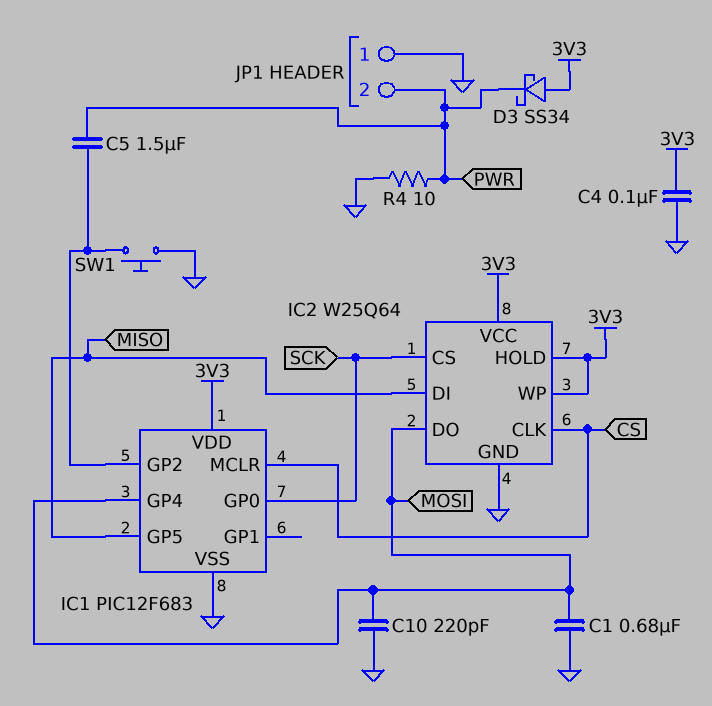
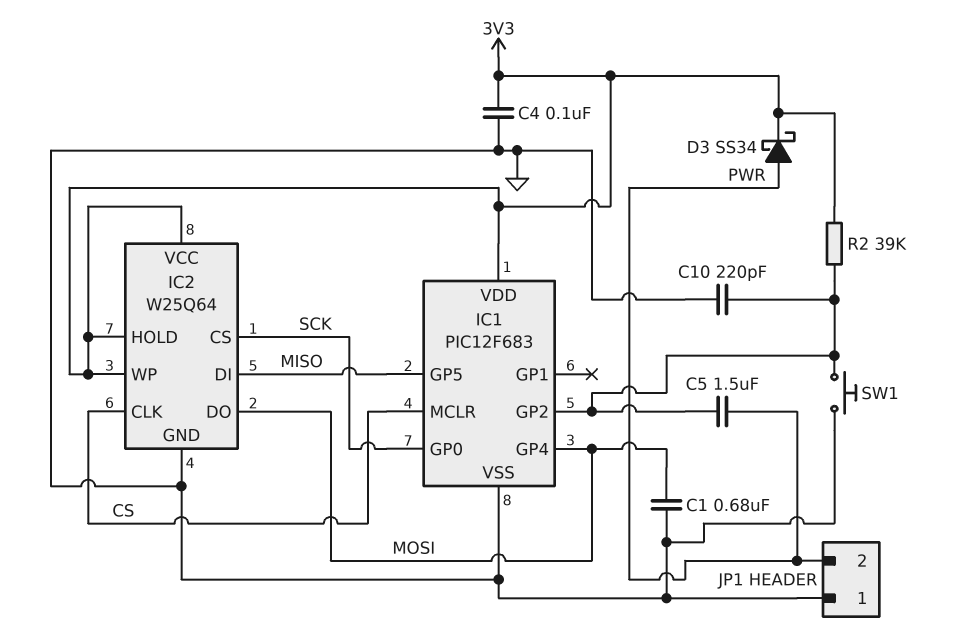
C10: 220pF (GND, MOSI) -> 220pF (GND, IC1/GP2)
D3: schottky SS34 (A 3V3, K PWR) -> schottky SS34 (A PWR, K 3V3)
R2: none -> 39k (3V3, IC1/GP2)
R4: 10 (GND, PWR) -> none

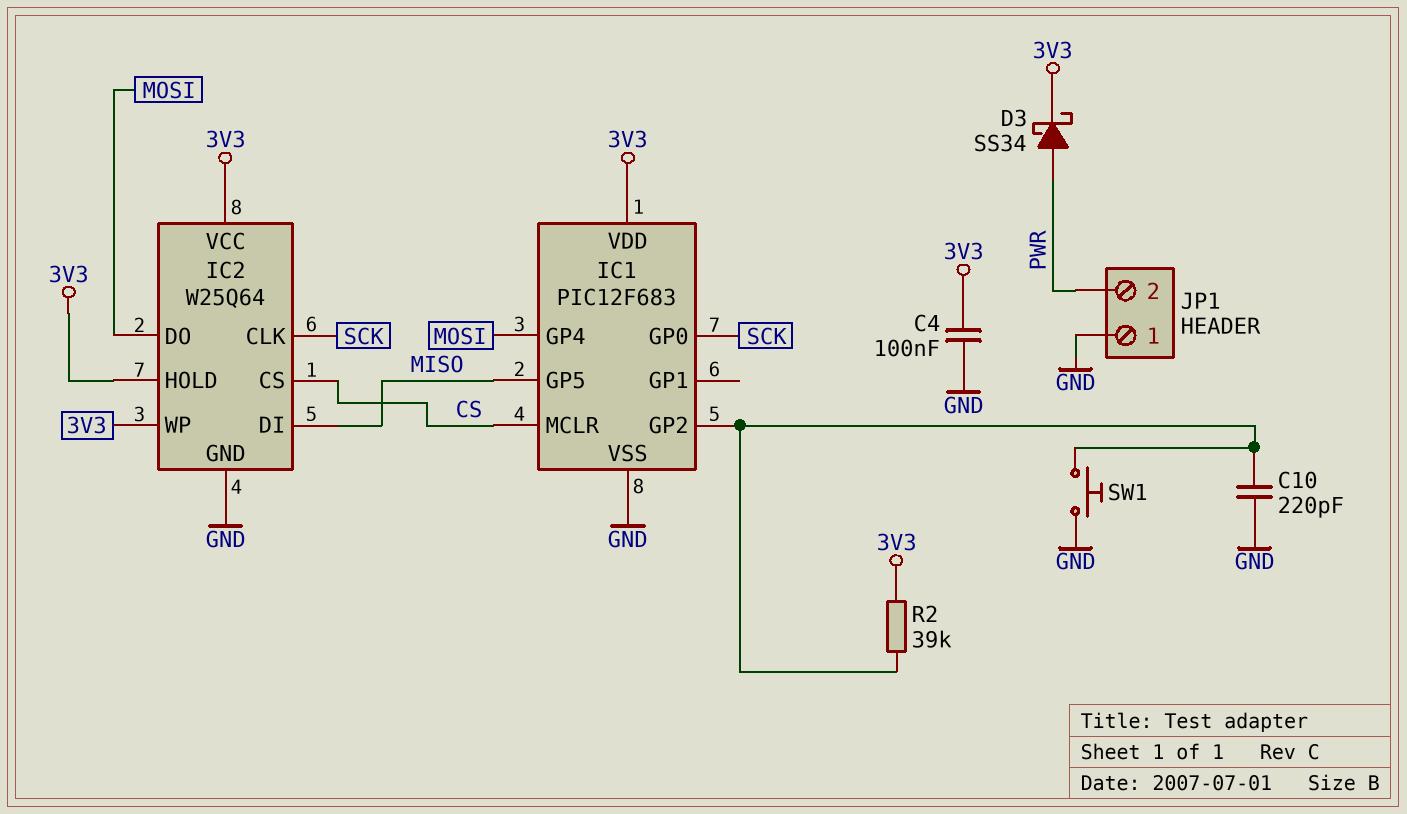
C1: 680nF (GND, MOSI) -> none
C5: 1.5uF (IC1/GP2, PWR) -> none
IC2 pin CLK: CS -> SCK
IC2 pin CS: SCK -> CS

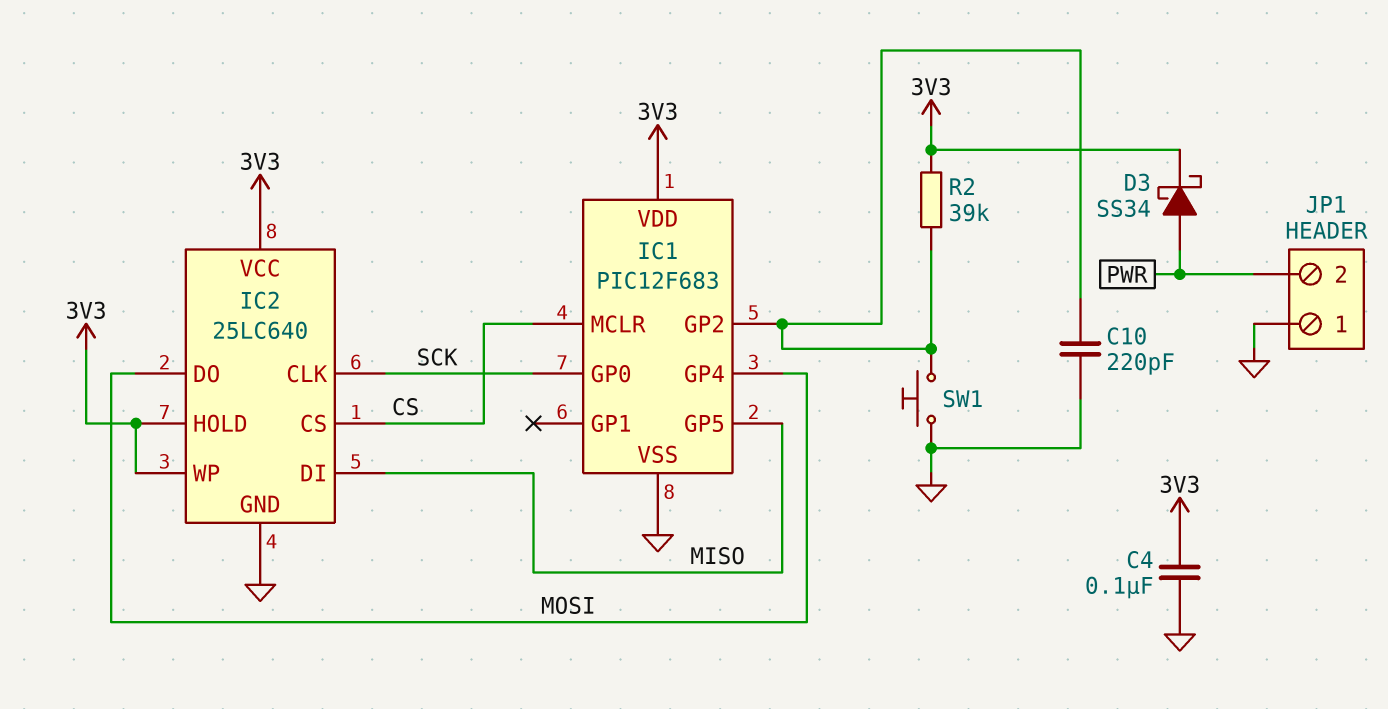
IC2: W25Q64 -> 25LC640

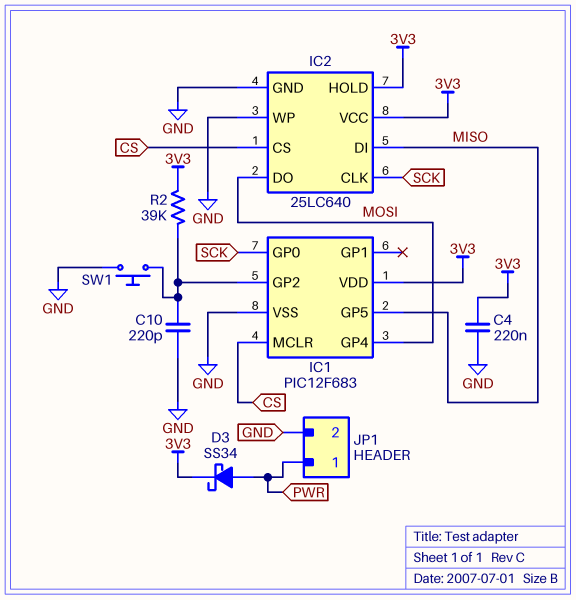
C4: 100nF (3V3, GND) -> 220nF (3V3, GND)
IC2 pin WP: 3V3 -> GND
JP1 pin 1: GND -> PWR
JP1 pin 2: PWR -> GND

